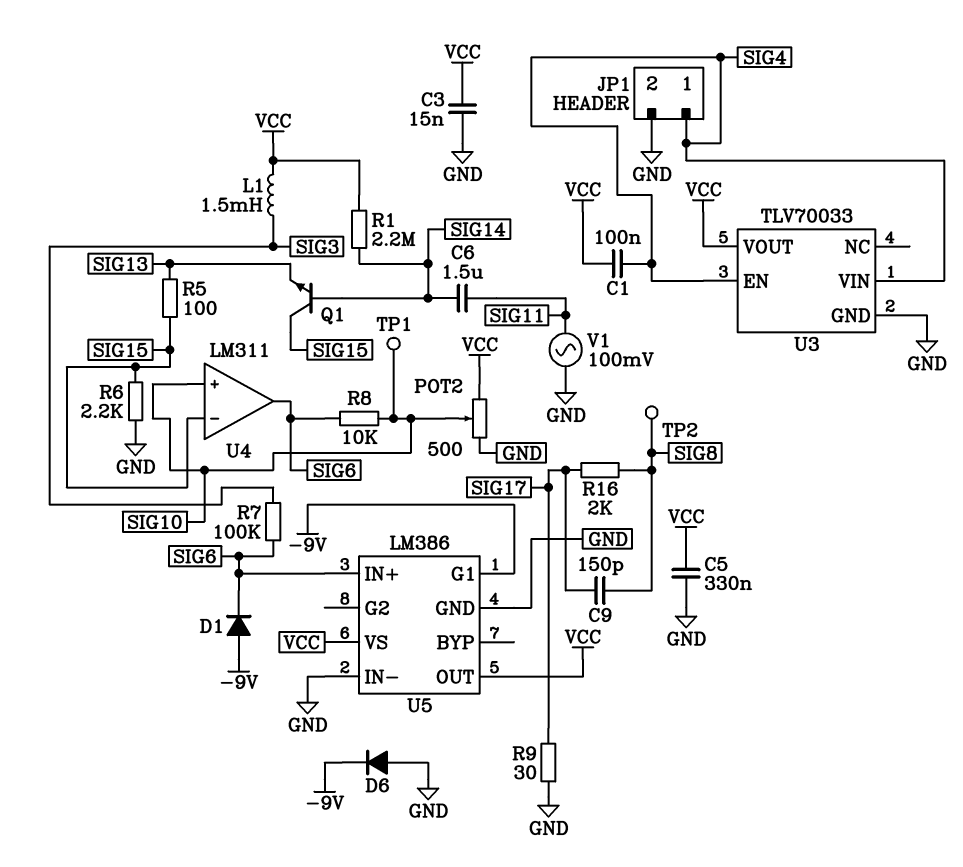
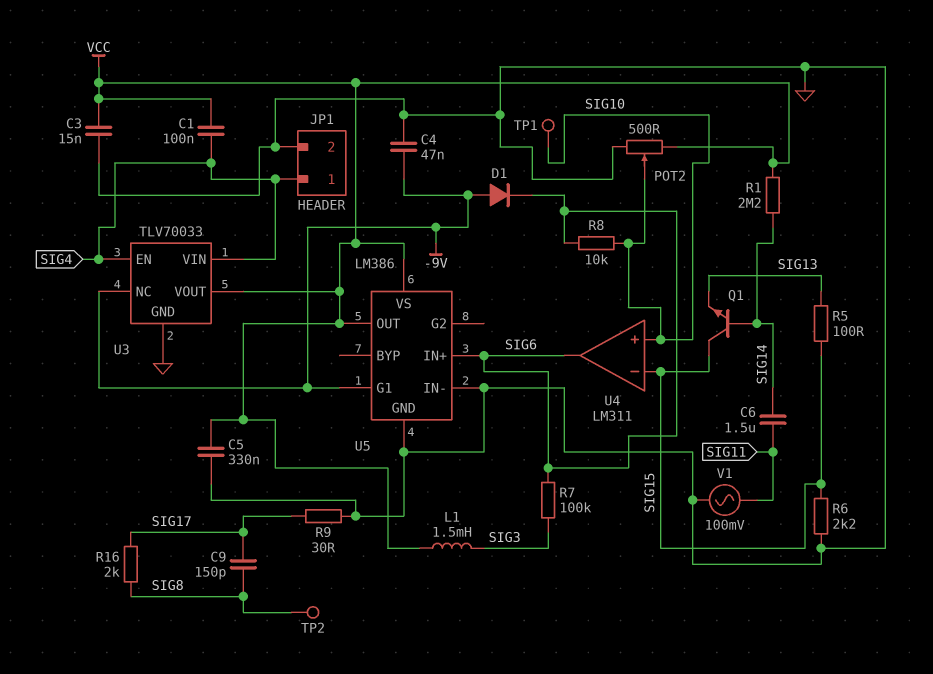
C4: none -> 47nF (-9V, GND)
D6: diode (A GND, K -9V) -> none
U3 pin NC: none -> -9V

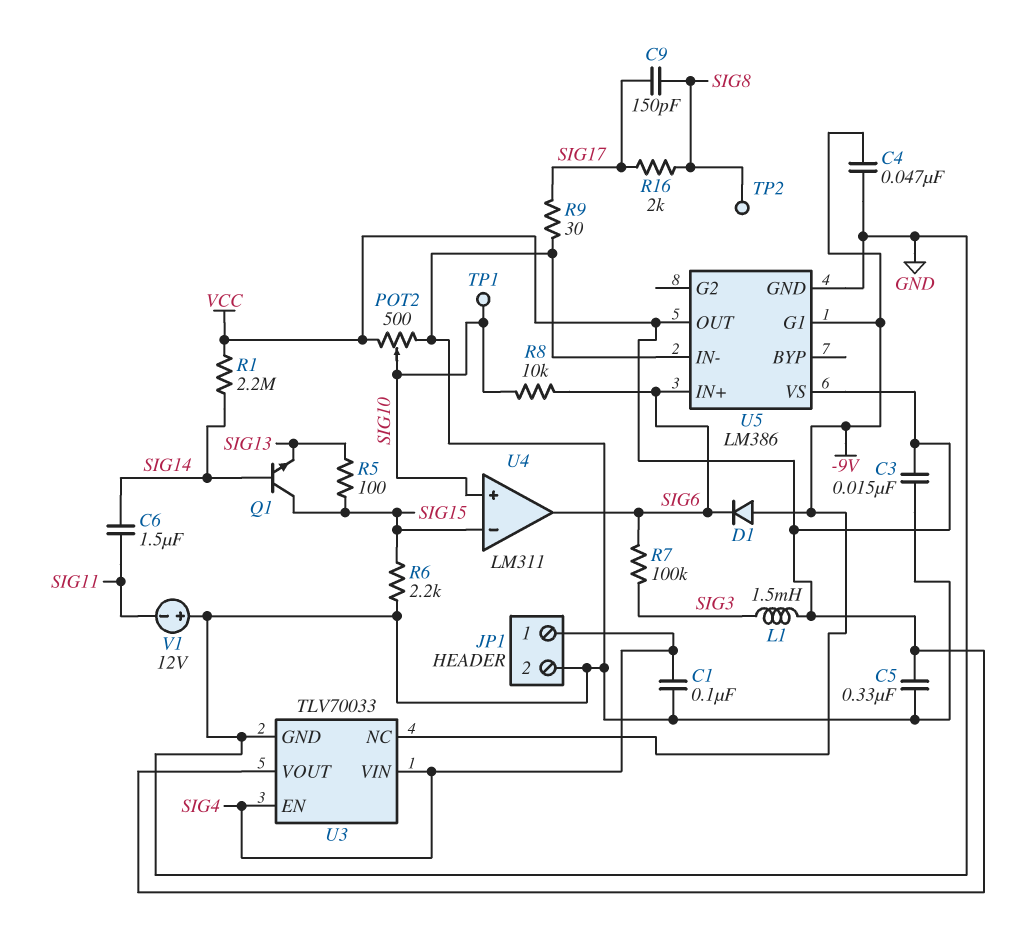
C1: 100nF (SIG4, VCC) -> 100nF (GND, SIG4)
V1: AC 100mV (GND, SIG11) -> 12V (plus GND, minus SIG11)

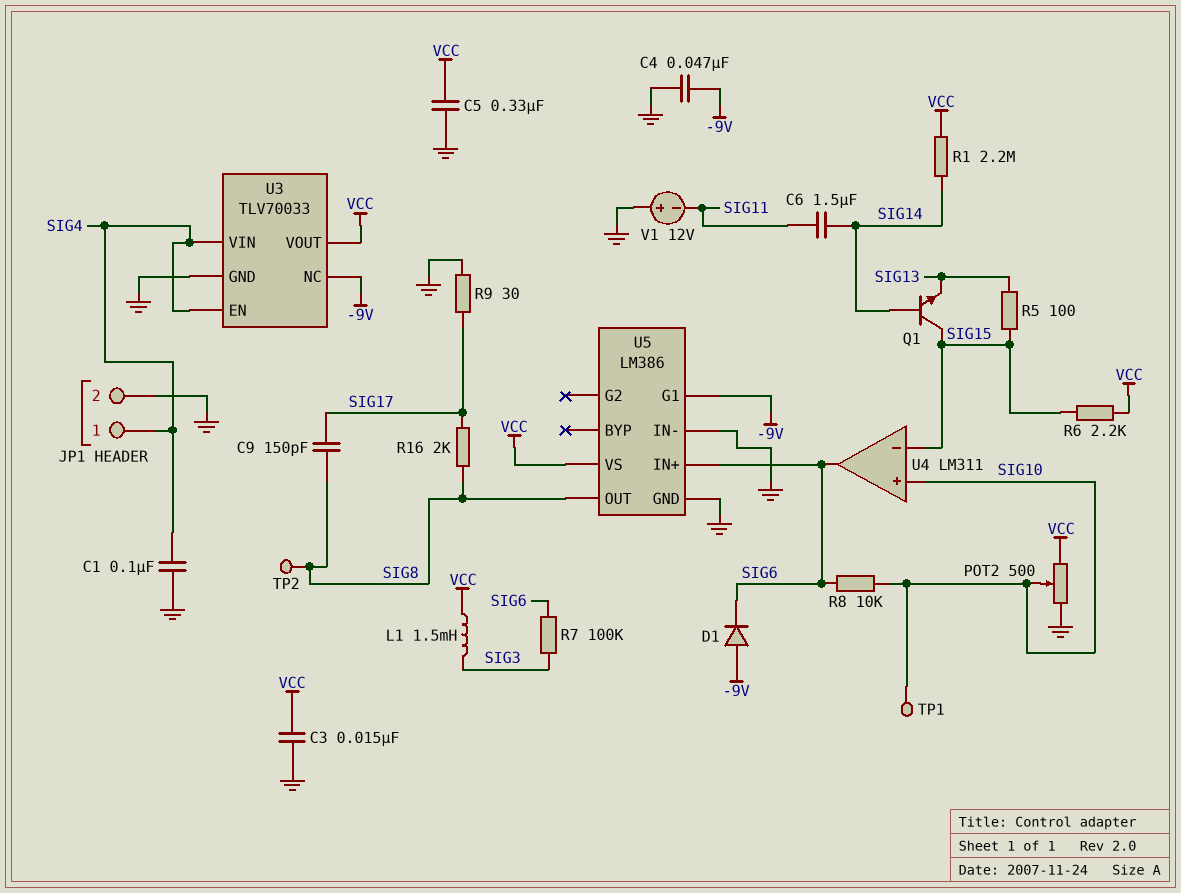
R6: 2.2k (GND, SIG15) -> 2.2k (SIG15, VCC)
U5 pin OUT: VCC -> SIG8

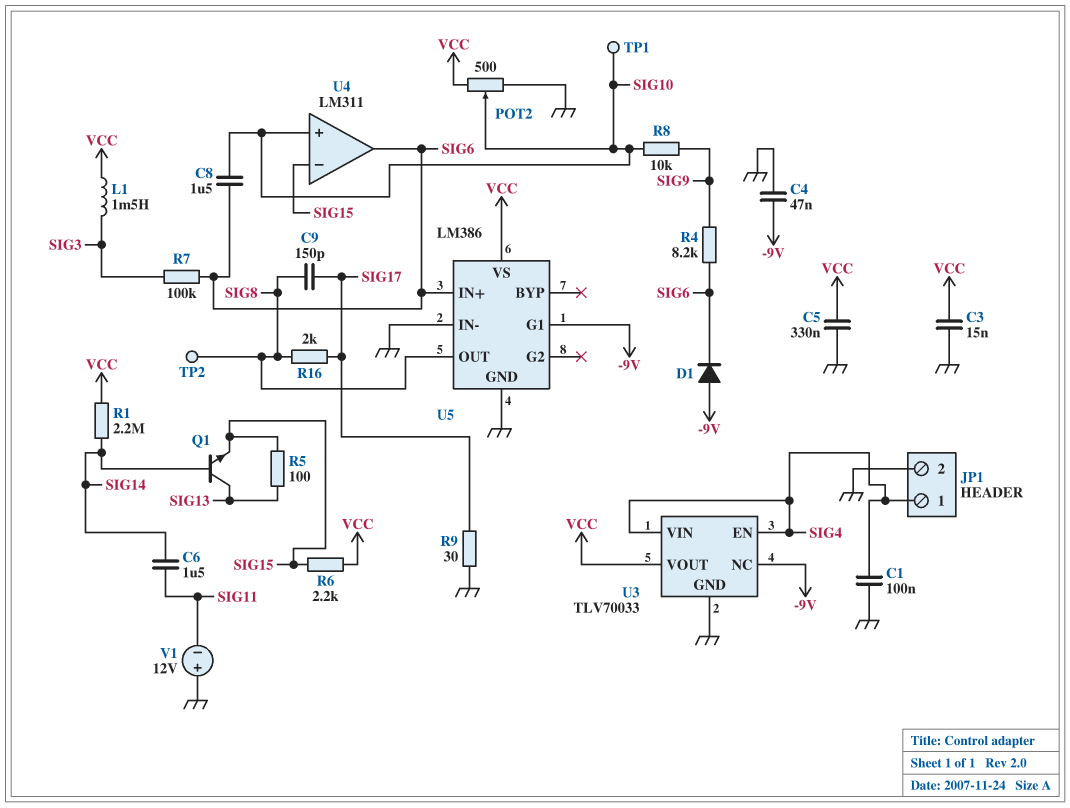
C8: none -> 1.5uF (SIG6, SIG10)
Q1: NPN (B SIG14, C SIG15, E SIG13) -> NPN (B SIG14, C SIG13, E SIG15)
R4: none -> 8.2k (SIG6, SIG9)
R8: 10k (SIG6, SIG10) -> 10k (SIG9, SIG10)

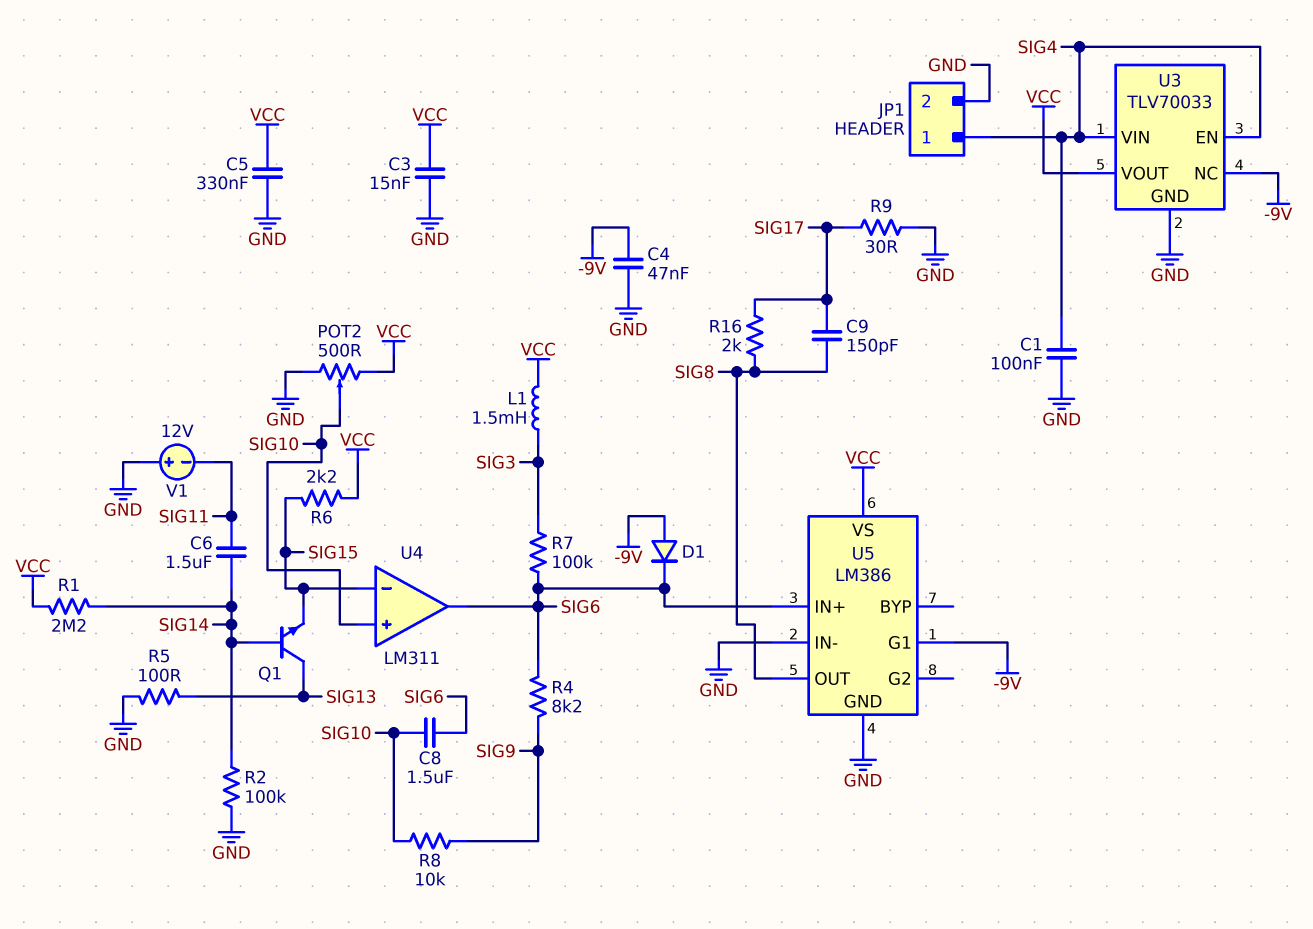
R2: none -> 100k (GND, SIG14)
R5: 100 (SIG13, SIG15) -> 100 (GND, SIG13)
TP1: test point (SIG10) -> none
TP2: test point (SIG8) -> none

